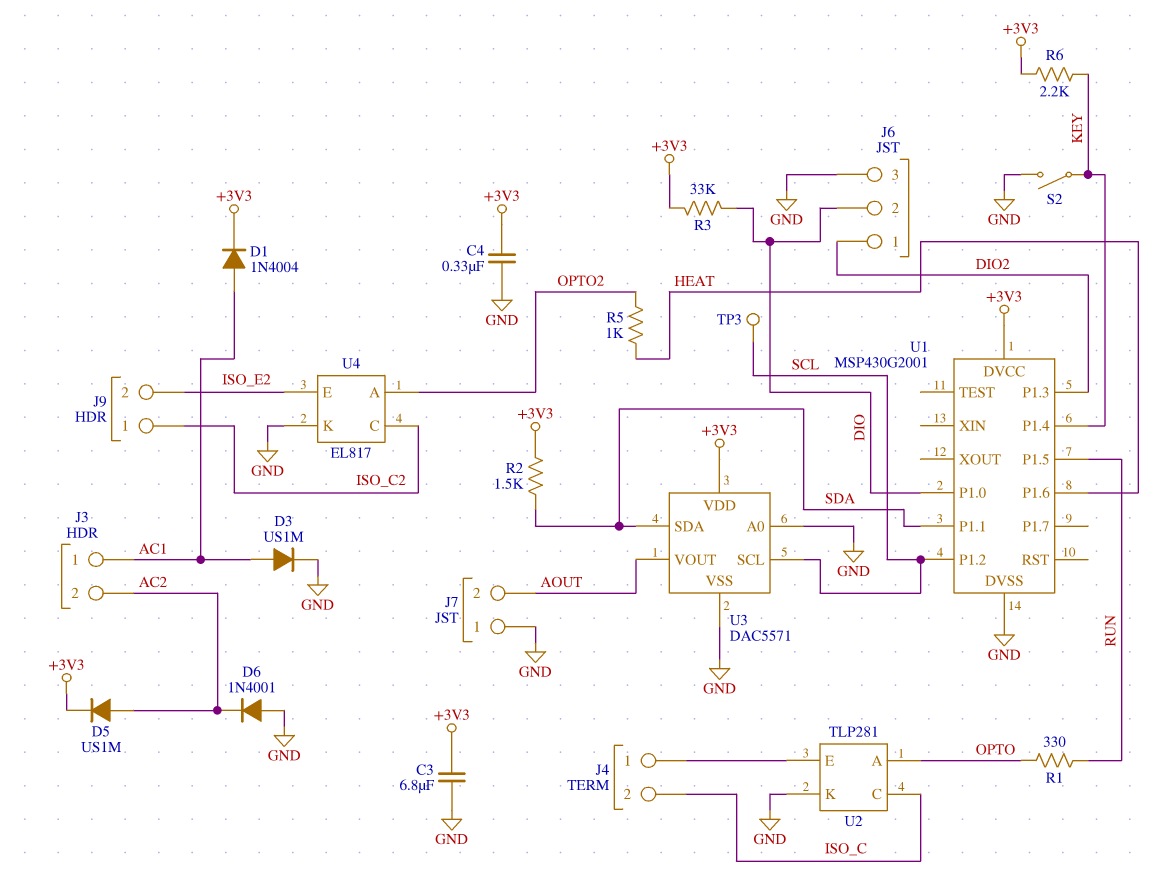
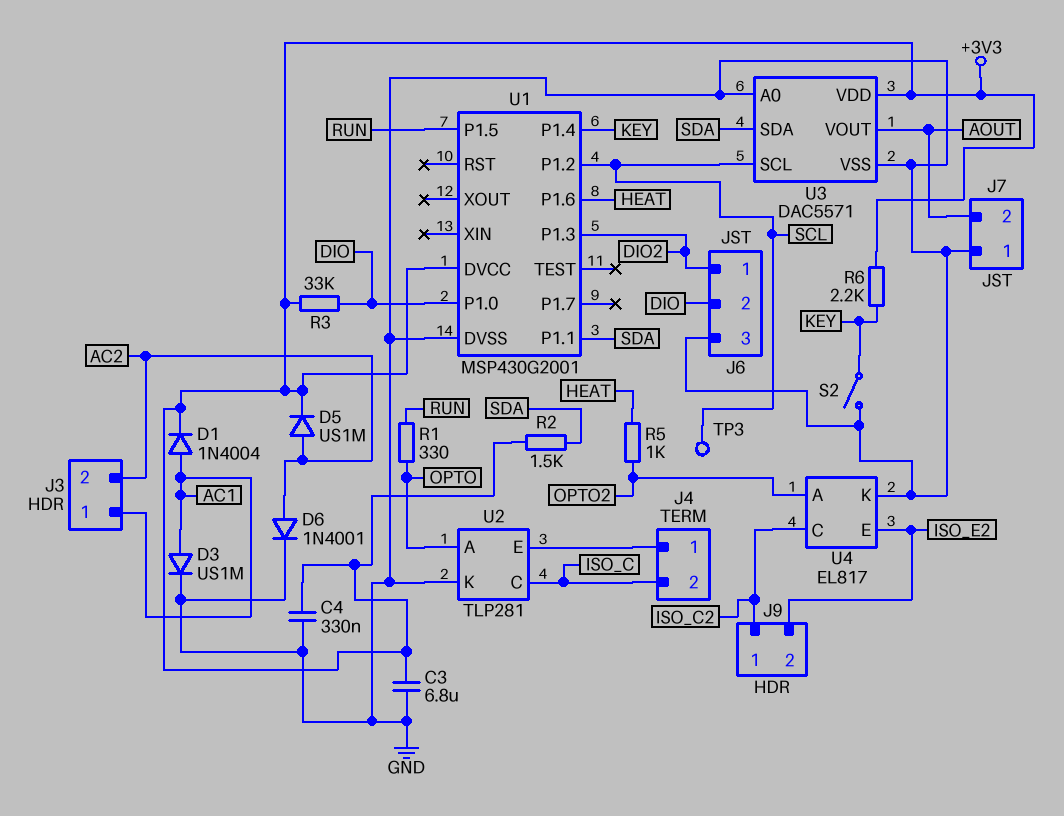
D6: diode 1N4001 (A GND, K AC2) -> diode 1N4001 (A AC2, K GND)

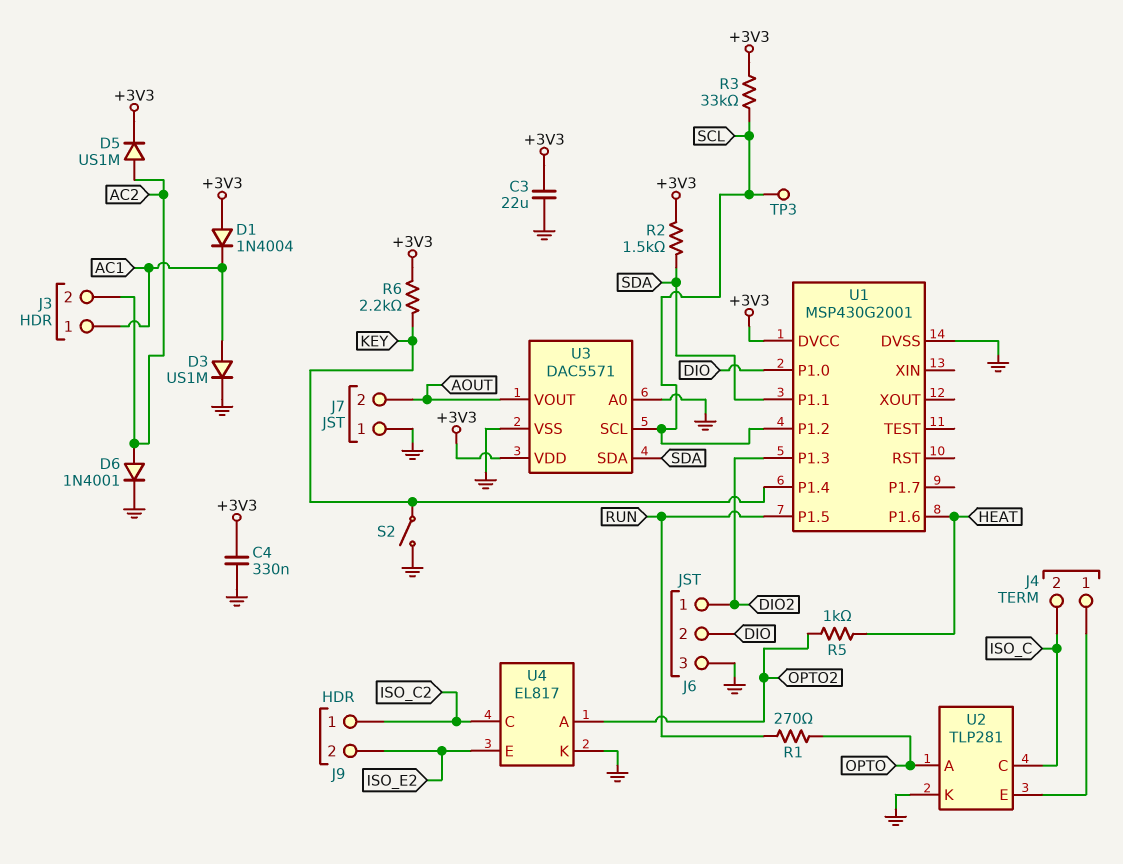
C3: 6.8uF (+3V3, GND) -> 22uF (+3V3, GND)
D1: diode 1N4004 (A AC1, K +3V3) -> diode 1N4004 (A +3V3, K AC1)
R1: 330 (OPTO, RUN) -> 270 (OPTO, RUN)
R3: 33k (+3V3, DIO) -> 33k (+3V3, SCL)

